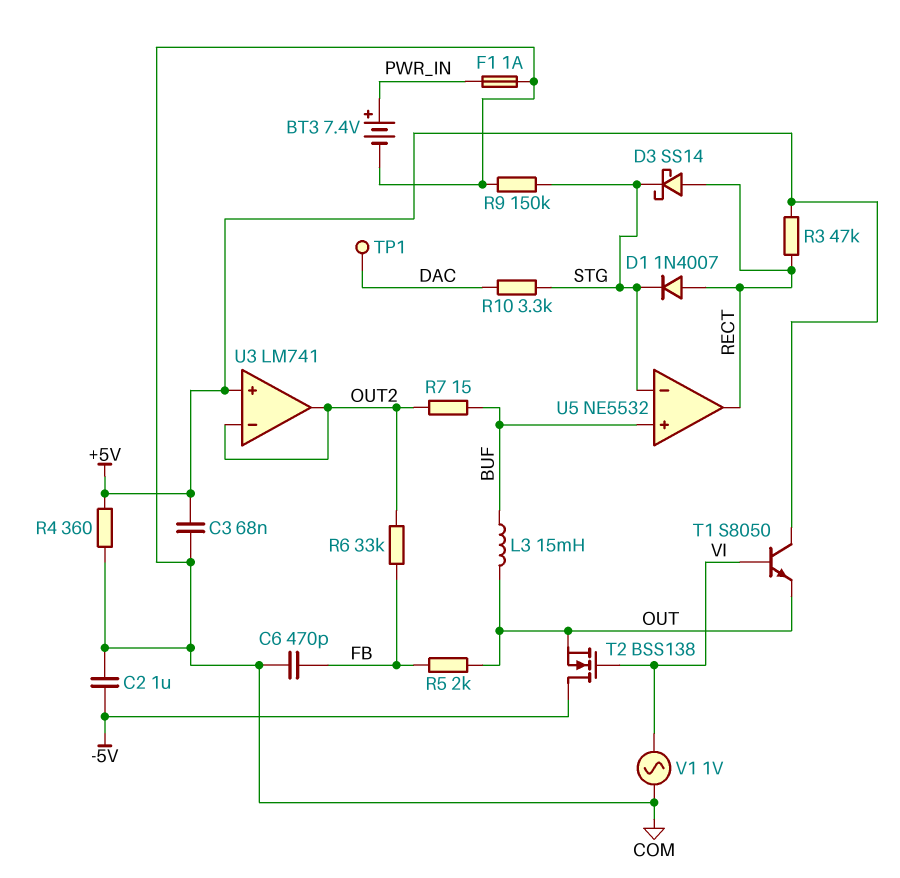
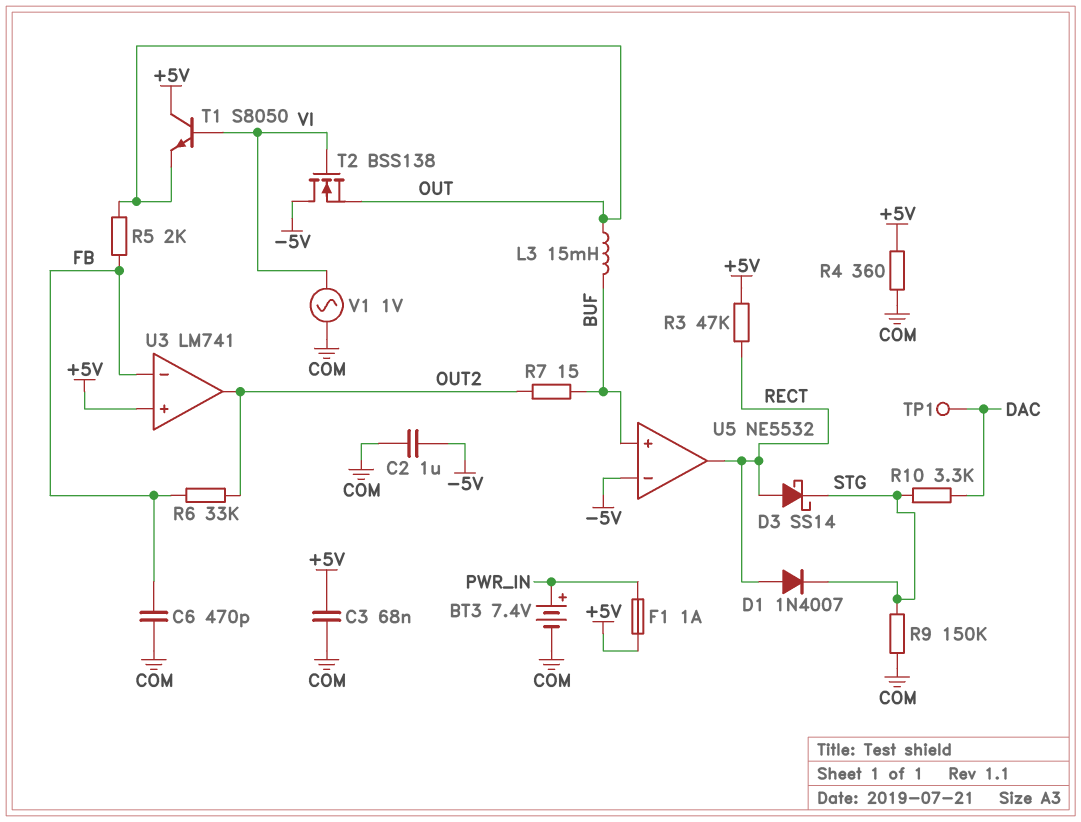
F1: 1A (COM, PWR_IN) -> 1A (+5V, PWR_IN)
U3 pin in-: OUT2 -> FB
U5 pin in-: STG -> -5V

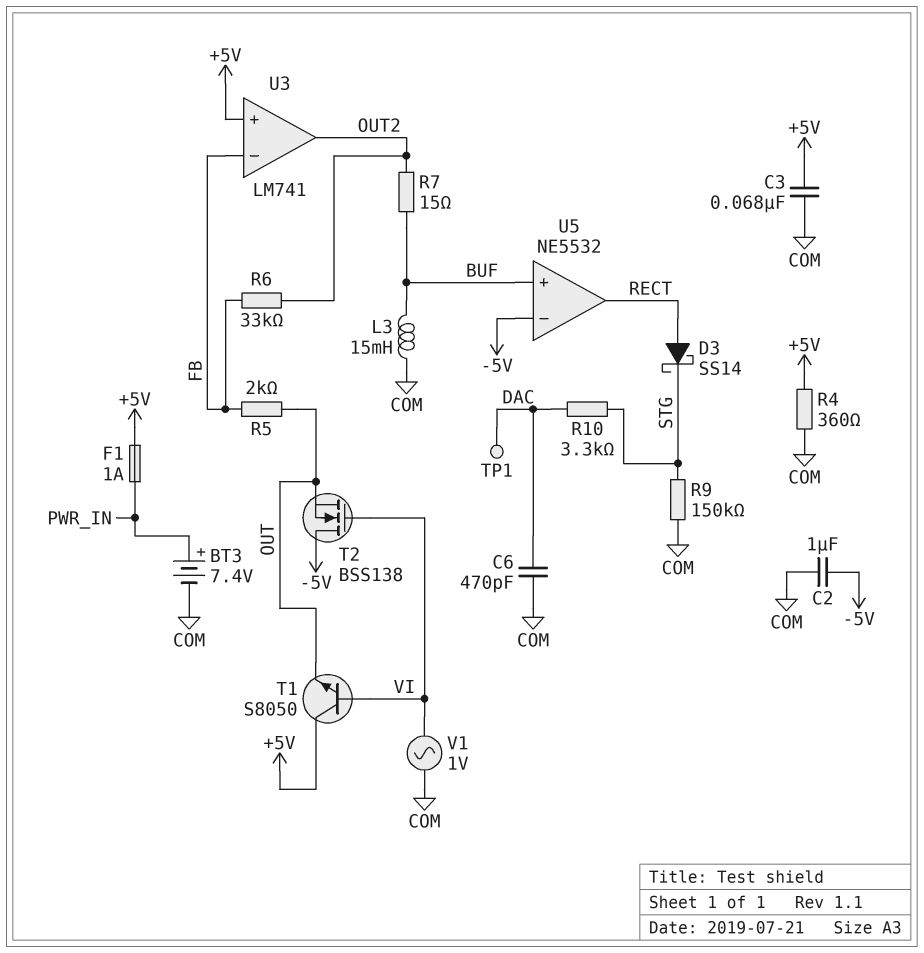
C6: 470pF (COM, FB) -> 470pF (COM, DAC)
D1: diode 1N4007 (A RECT, K STG) -> none
L3: 15mH (BUF, OUT) -> 15mH (BUF, COM)
R3: 47k (+5V, RECT) -> none

